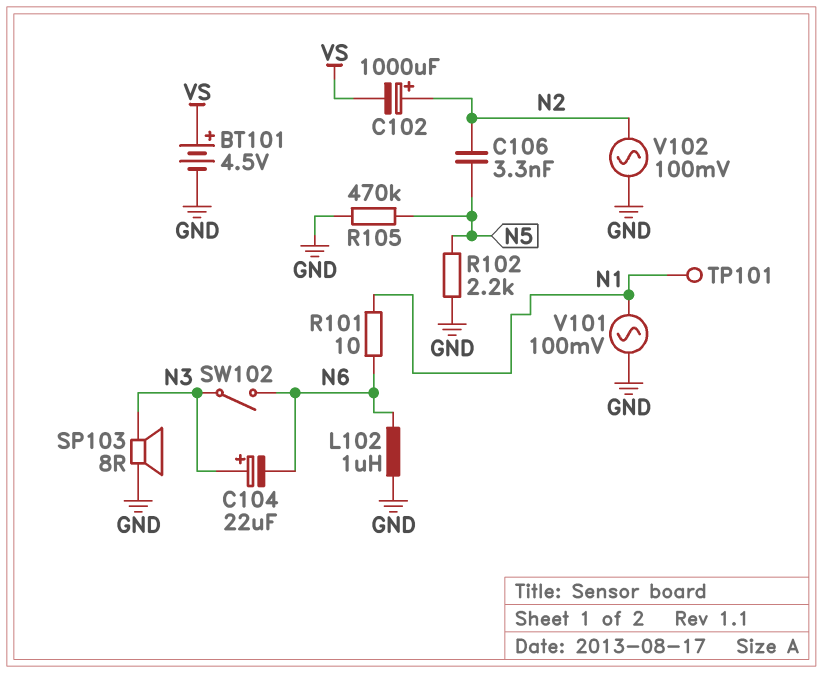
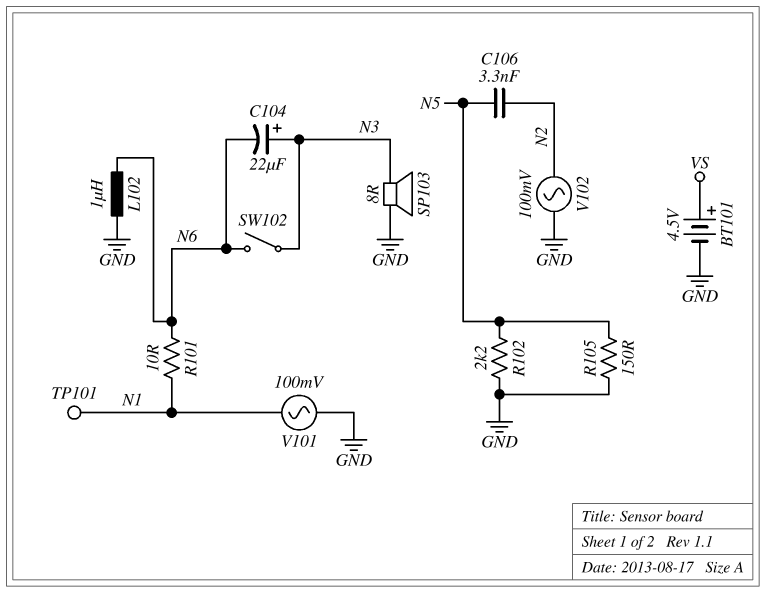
C102: 1000uF (plus N2, minus VS) -> none
R105: 470k (GND, N5) -> 150 (GND, N5)

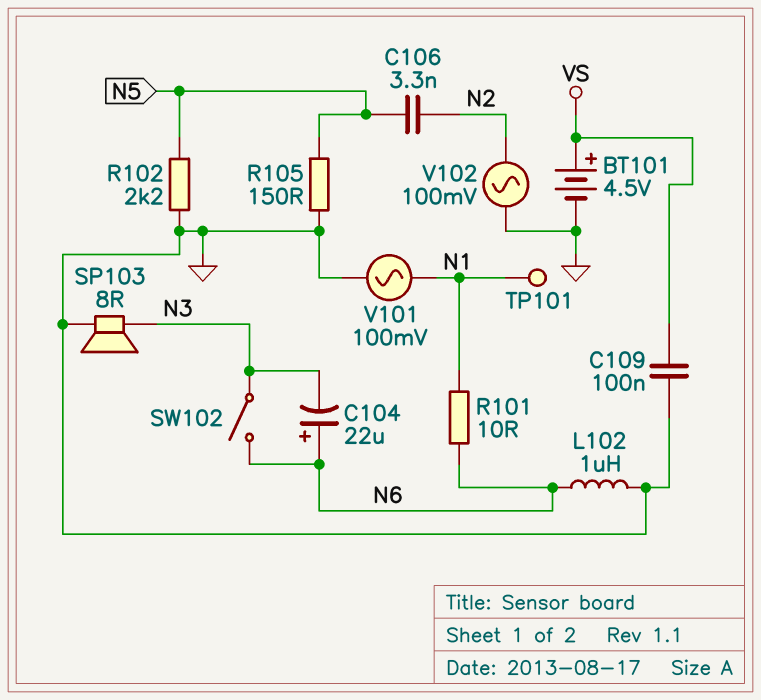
C104: 22uF (plus N3, minus N6) -> 22uF (plus N6, minus N3)
C109: none -> 100nF (GND, VS)

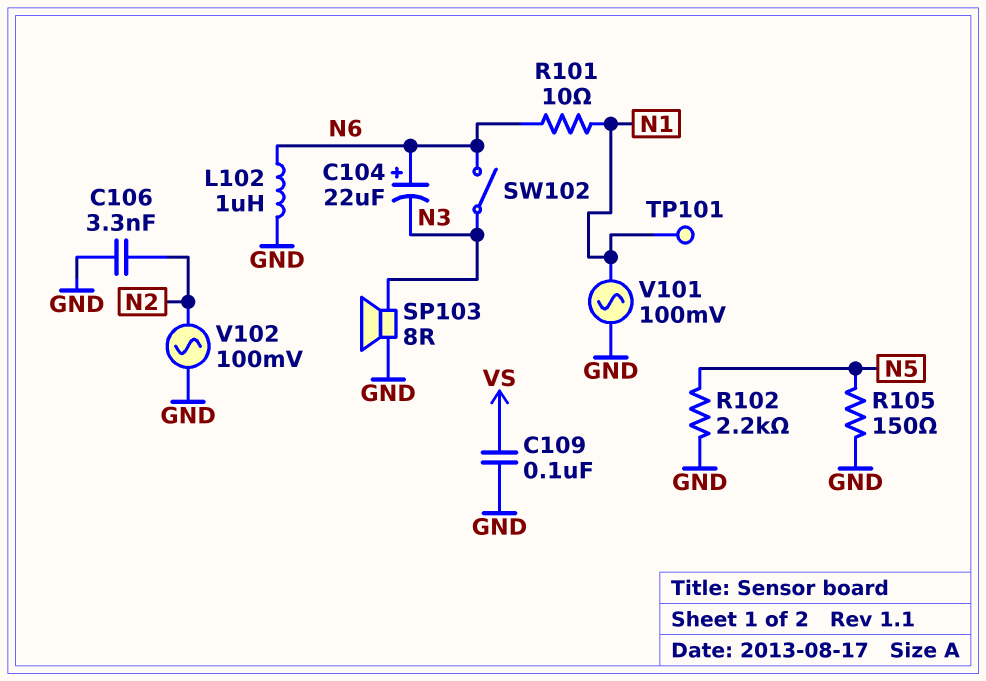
BT101: 4.5V (plus VS, minus GND) -> none
C106: 3.3nF (N2, N5) -> 3.3nF (GND, N2)

